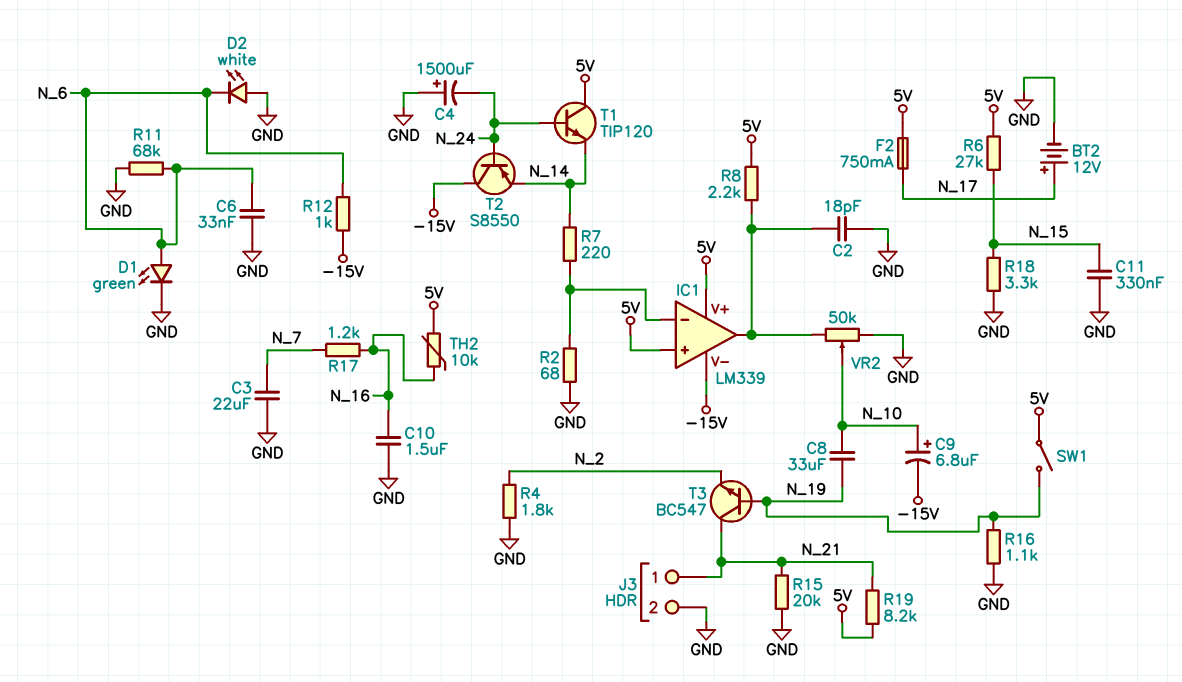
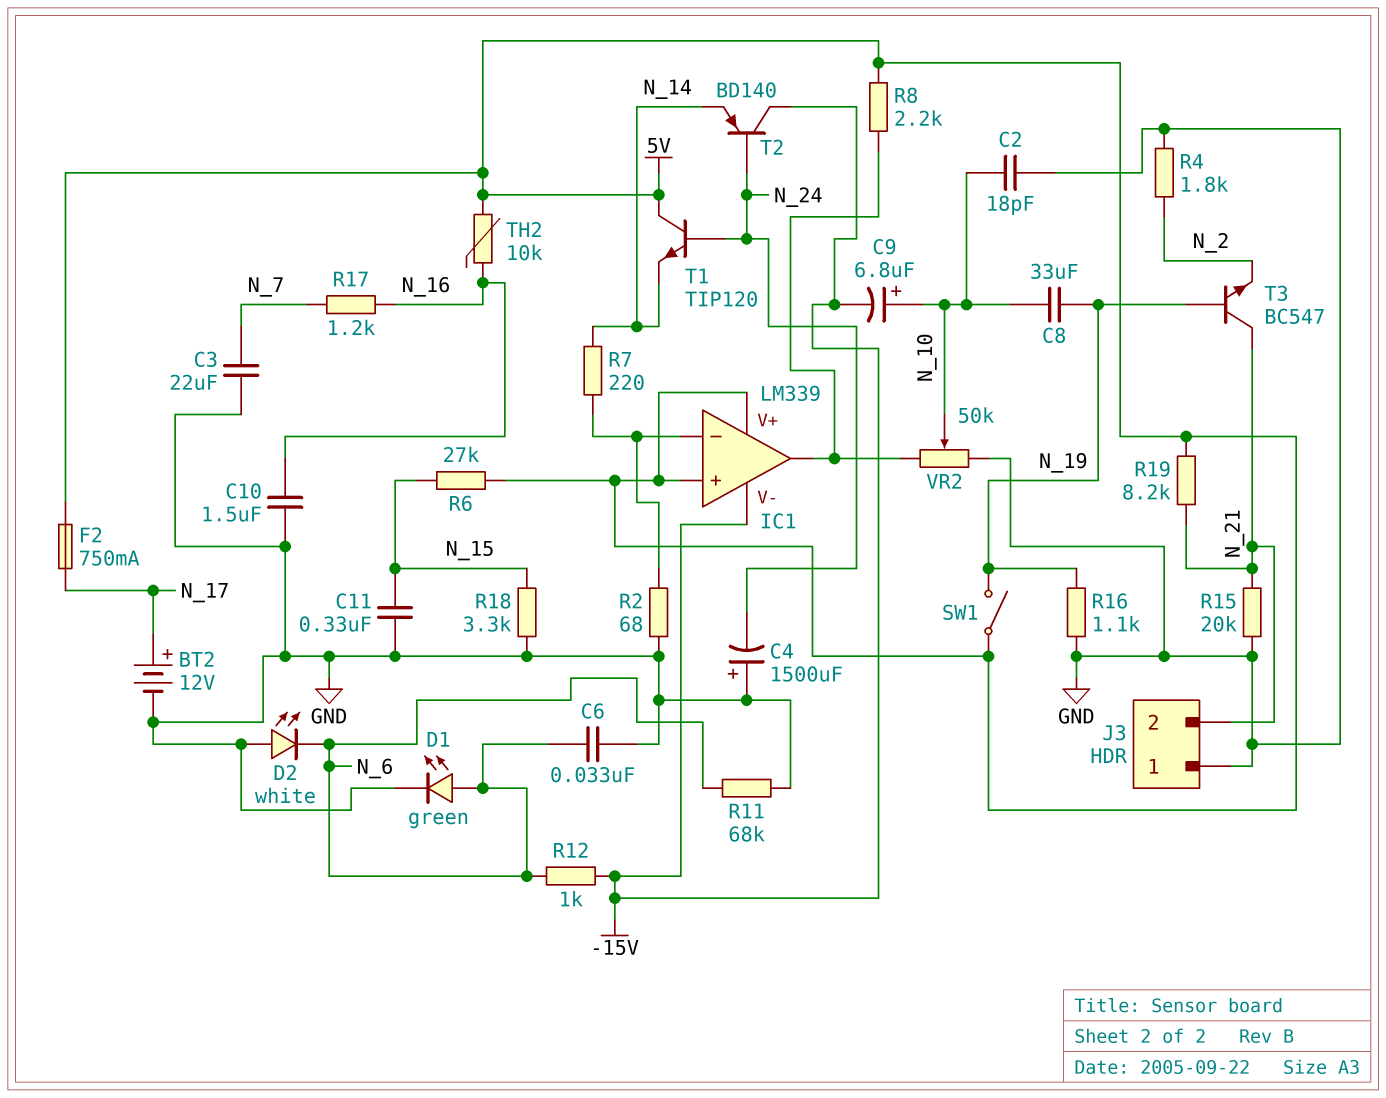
C2: 18pF (GND, IC1/out) -> 18pF (GND, N_10)
J3 pin 1: N_21 -> GND
J3 pin 2: GND -> N_21
T2: PNP S8550 (B N_24, C -15V, E N_14) -> PNP BD140 (B N_24, C -15V, E N_14)

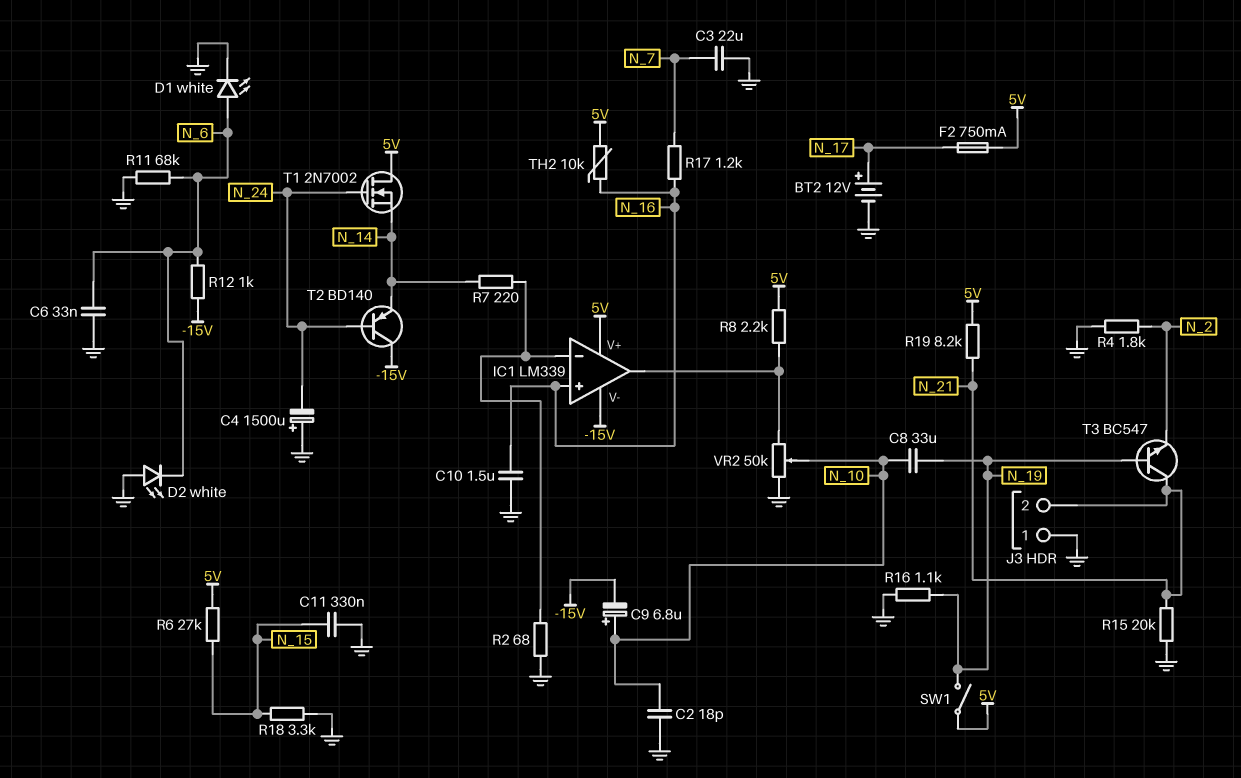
D1: LED green (A N_6, K GND) -> LED white (A N_6, K GND)
IC1 pin in+: 5V -> N_16
T1: NPN TIP120 (B N_24, C 5V, E N_14) -> NMOS 2N7002 (G N_24, D 5V, S N_14)

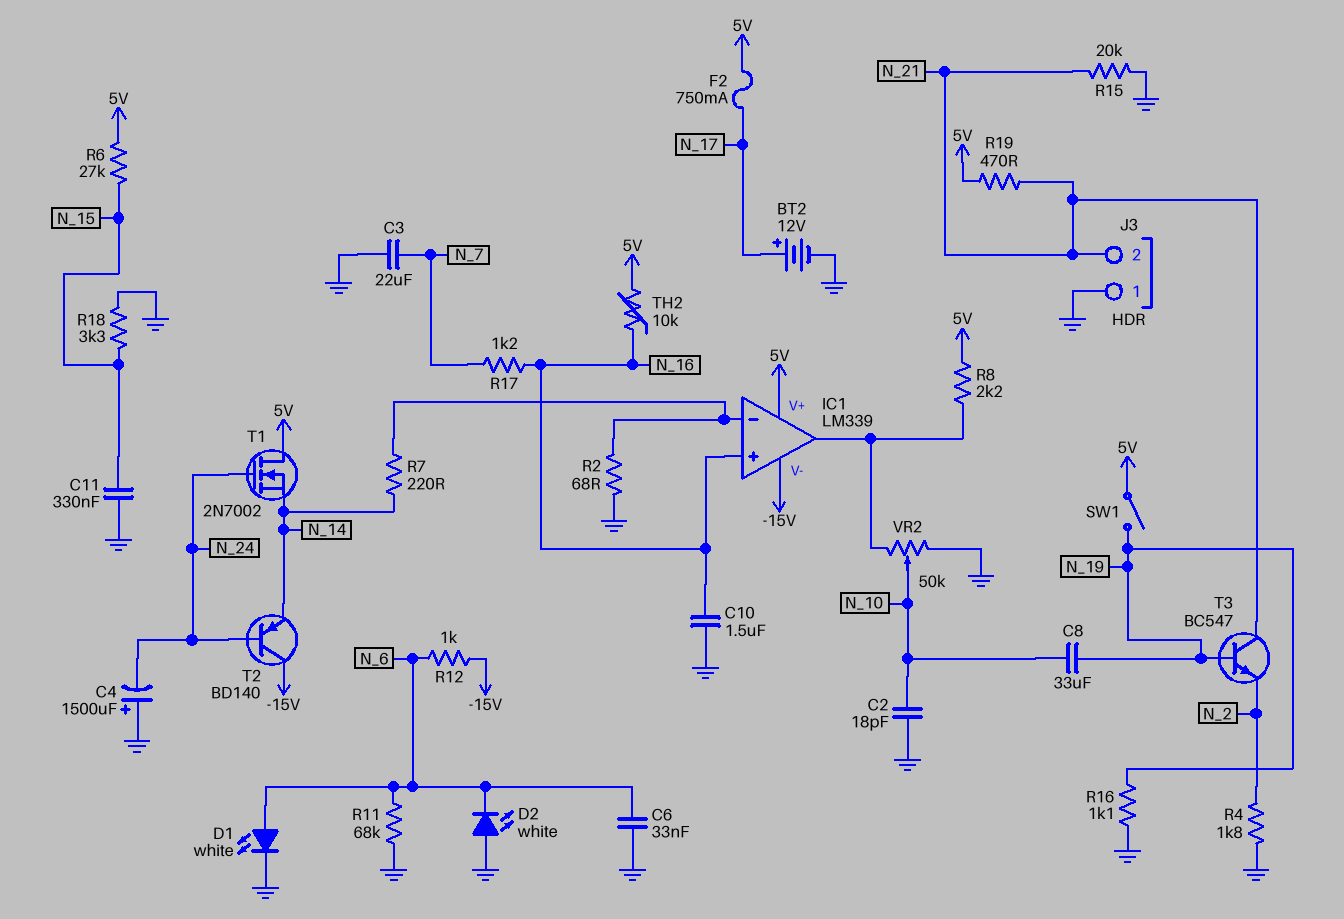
C9: 6.8uF (plus N_10, minus -15V) -> none
R19: 8.2k (5V, N_21) -> 470 (5V, N_21)

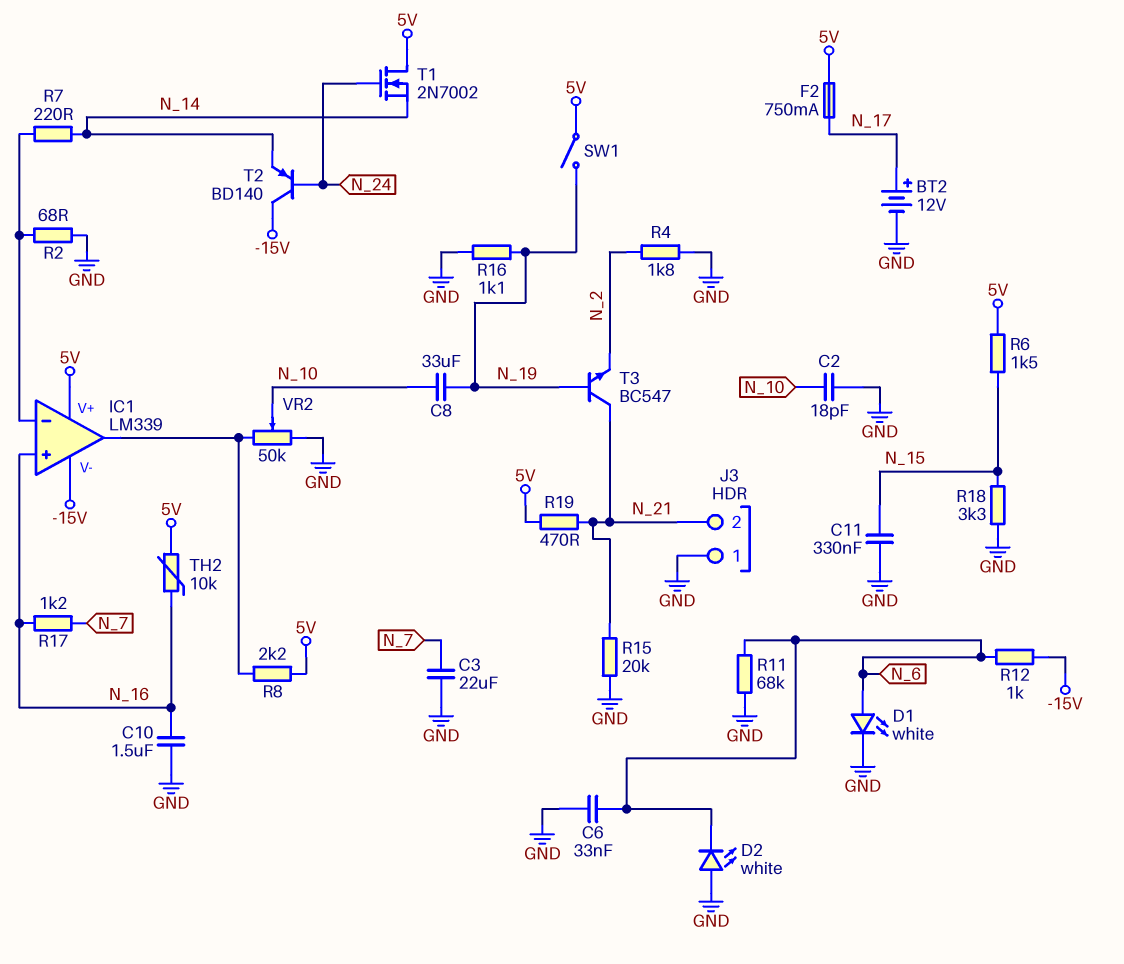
C4: 1500uF (plus GND, minus N_24) -> none
R6: 27k (5V, N_15) -> 1.5k (5V, N_15)

